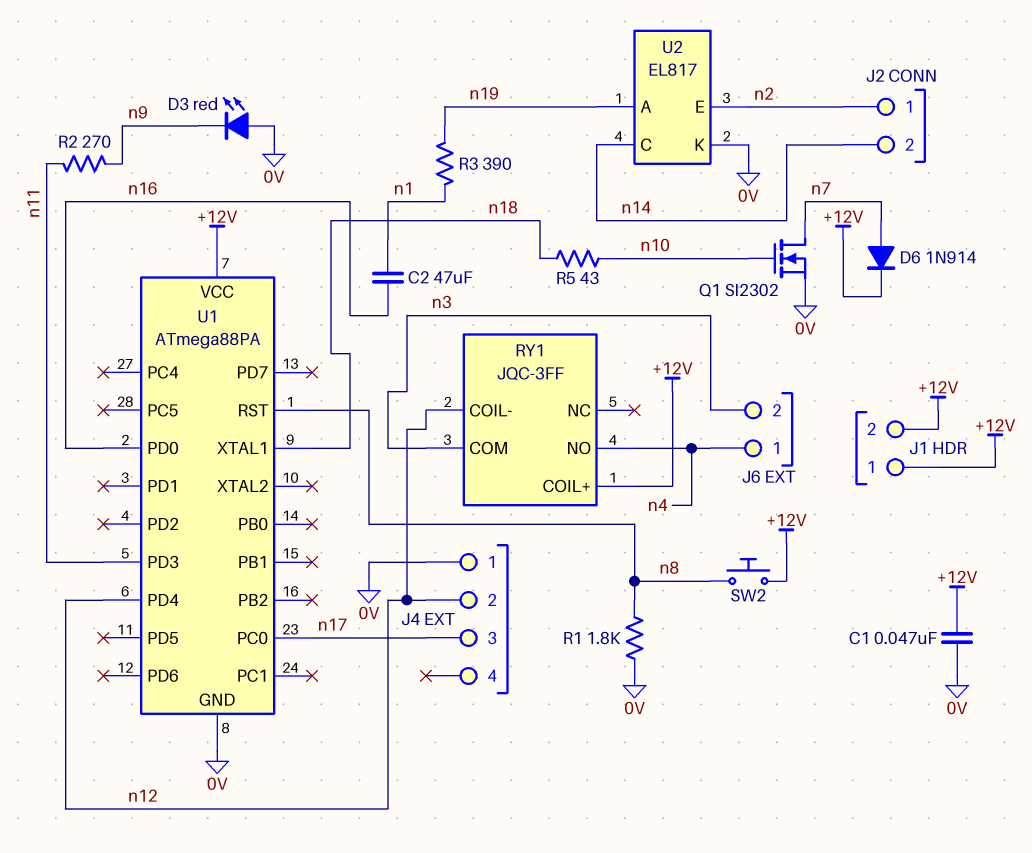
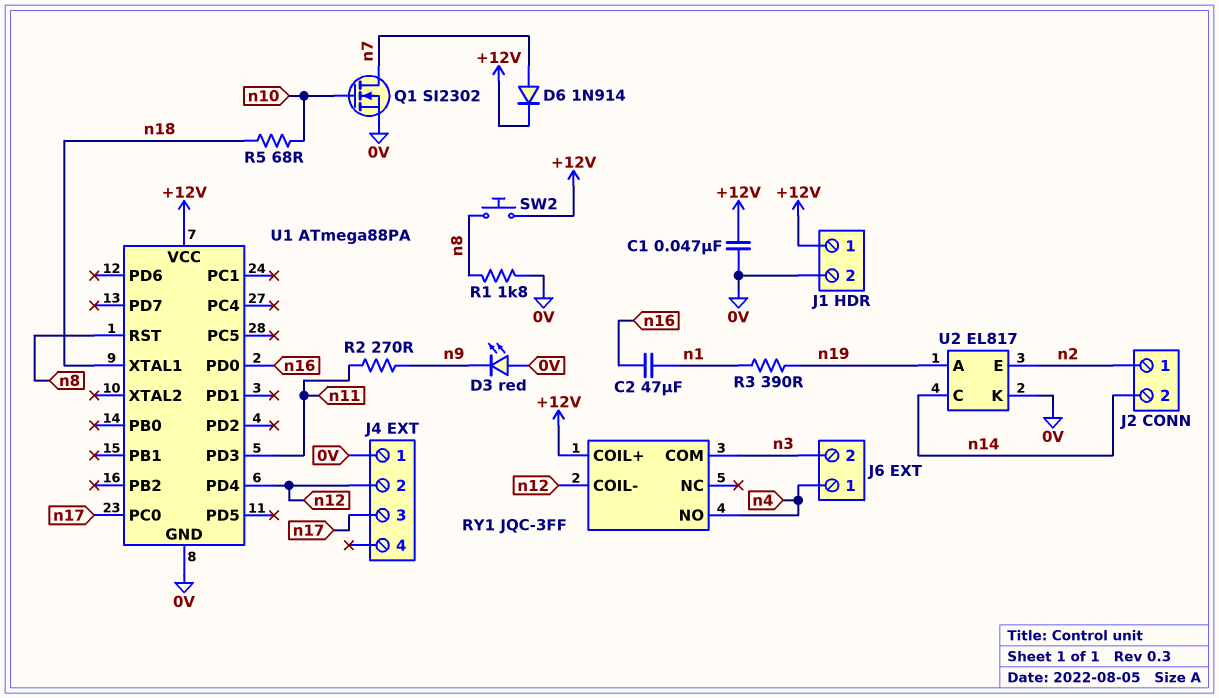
J1 pin 2: +12V -> 0V
R5: 43 (n10, n18) -> 68 (n10, n18)

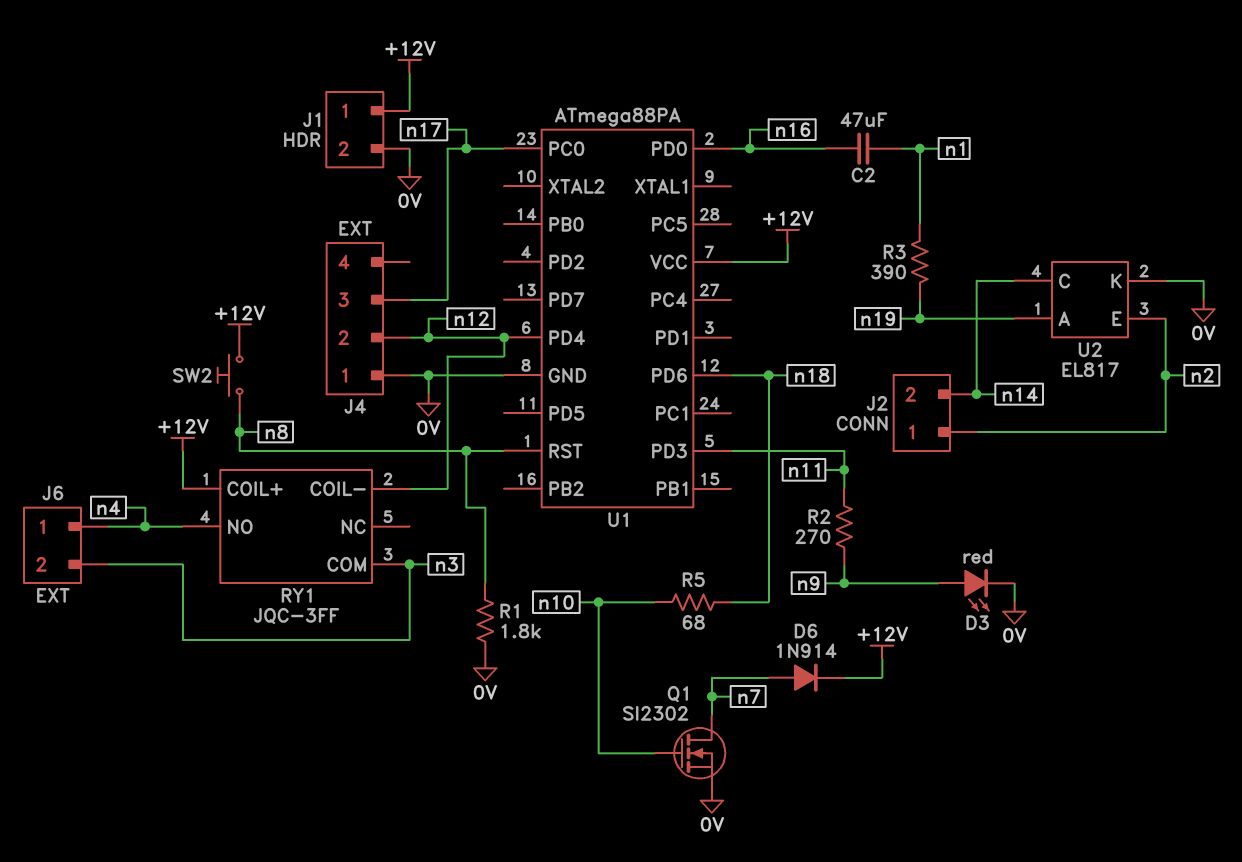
C1: 47nF (+12V, 0V) -> none
D3: LED red (A 0V, K n9) -> LED red (A n9, K 0V)
U1 pin PD6: none -> n18
U1 pin XTAL1: n18 -> none

